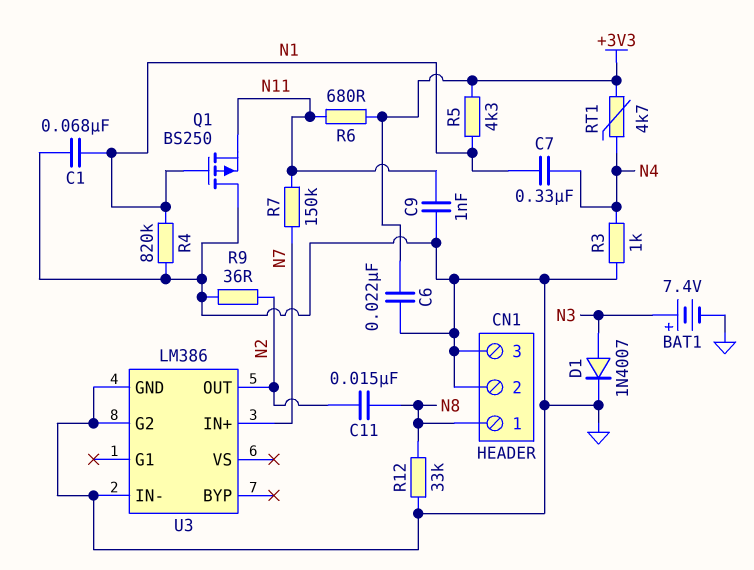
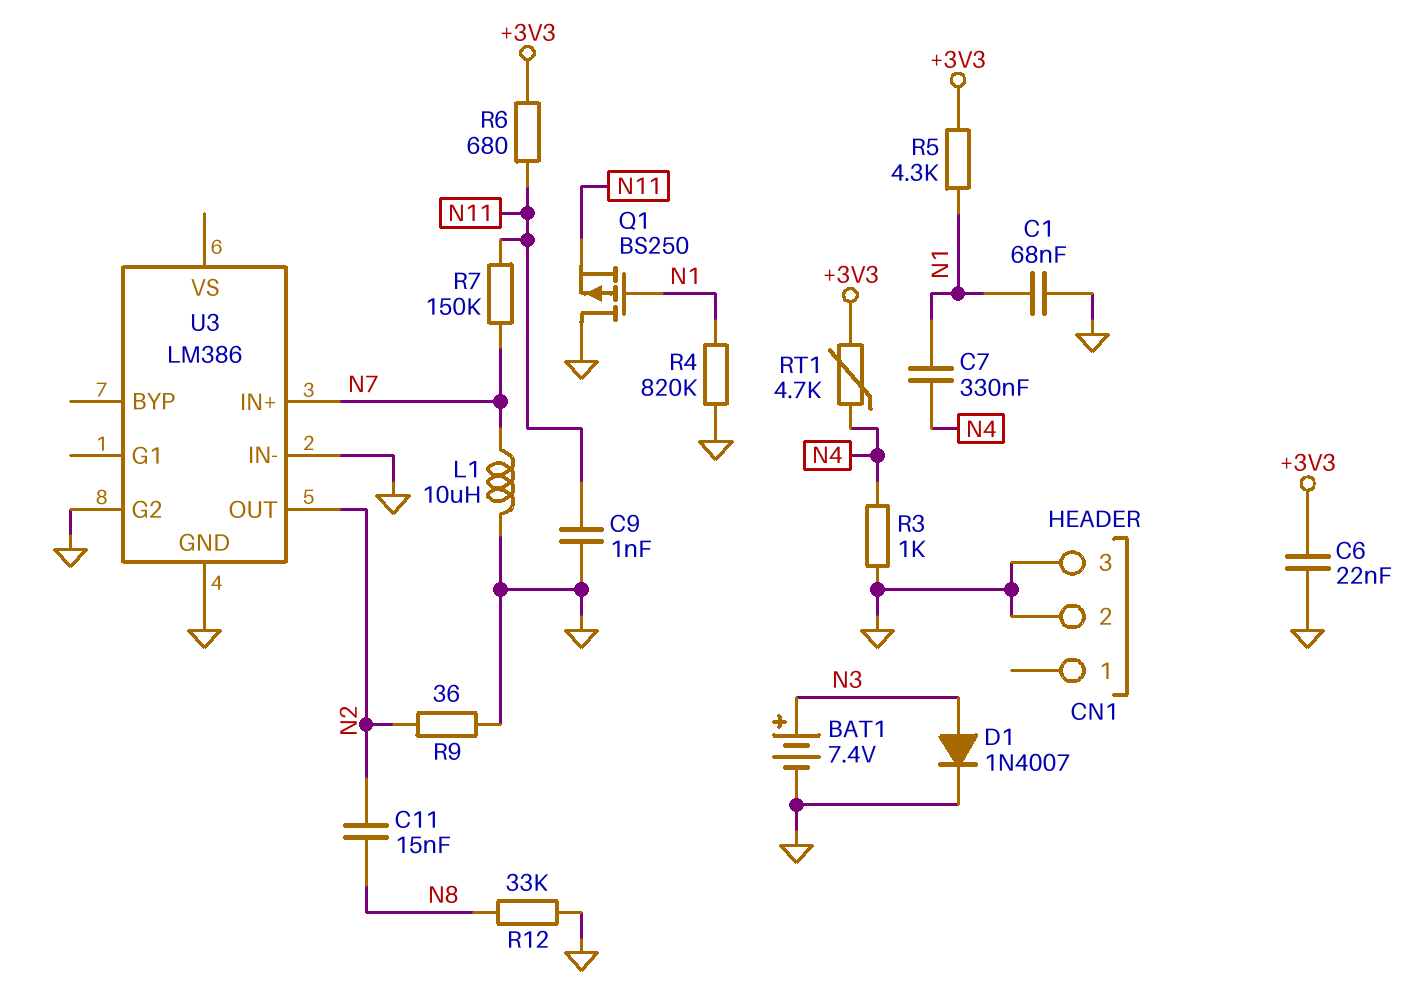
CN1 pin 1: N8 -> none
L1: none -> 10uH (GND, N7)

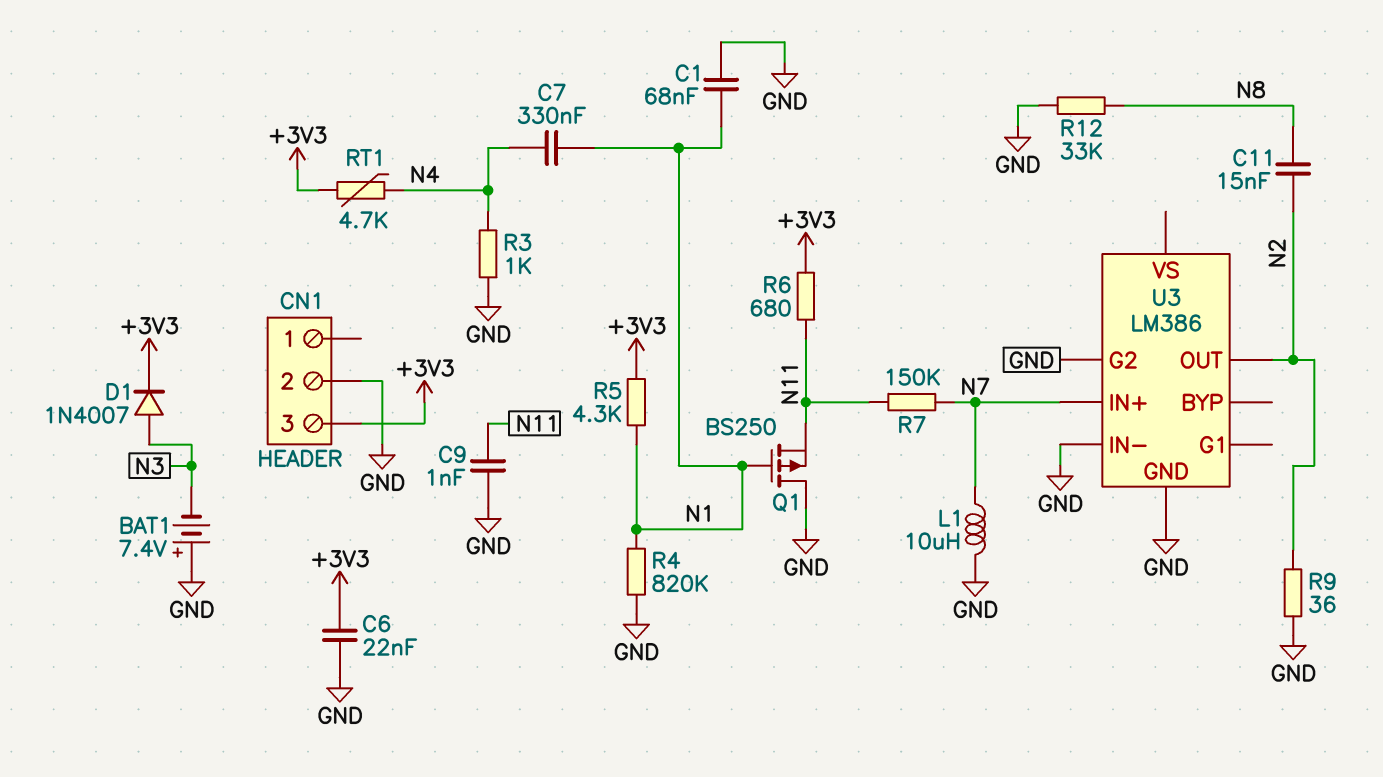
BAT1: 7.4V (plus N3, minus GND) -> 7.4V (plus GND, minus N3)
CN1 pin 3: GND -> +3V3
D1: diode 1N4007 (A N3, K GND) -> diode 1N4007 (A N3, K +3V3)

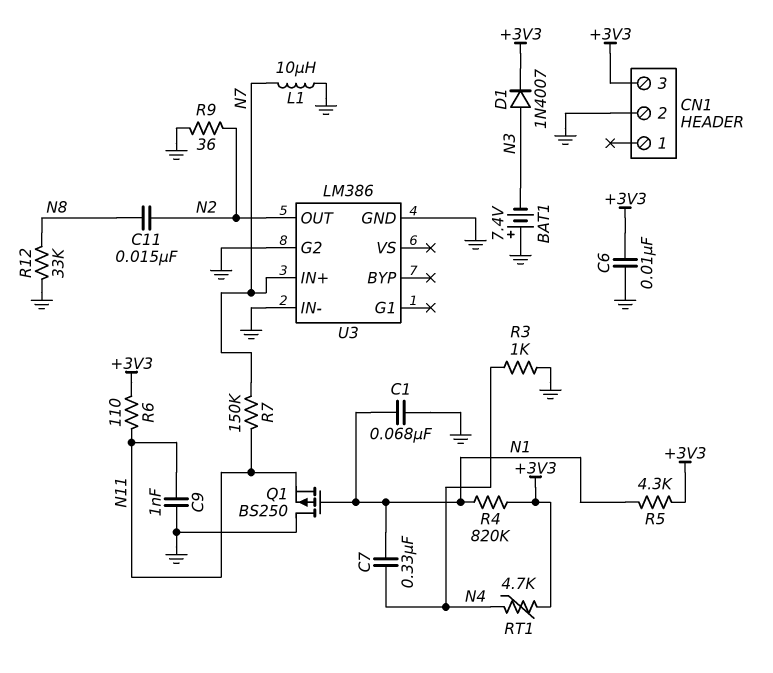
C6: 22nF (+3V3, GND) -> 10nF (+3V3, GND)
R4: 820k (GND, N1) -> 820k (+3V3, N1)
R6: 680 (+3V3, N11) -> 110 (+3V3, N11)

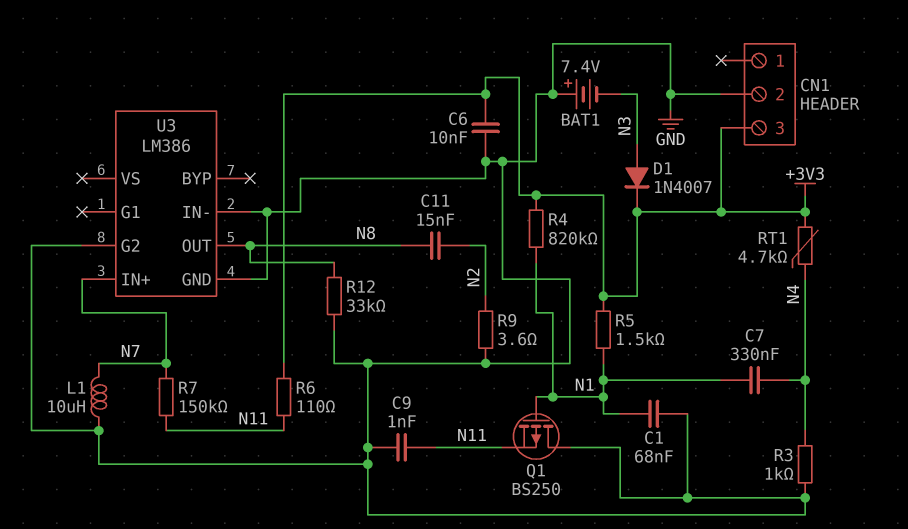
R5: 4.3k (+3V3, N1) -> 1.5k (+3V3, N1)
R9: 36 (GND, N2) -> 3.6 (GND, N2)
U3 pin OUT: N2 -> N8

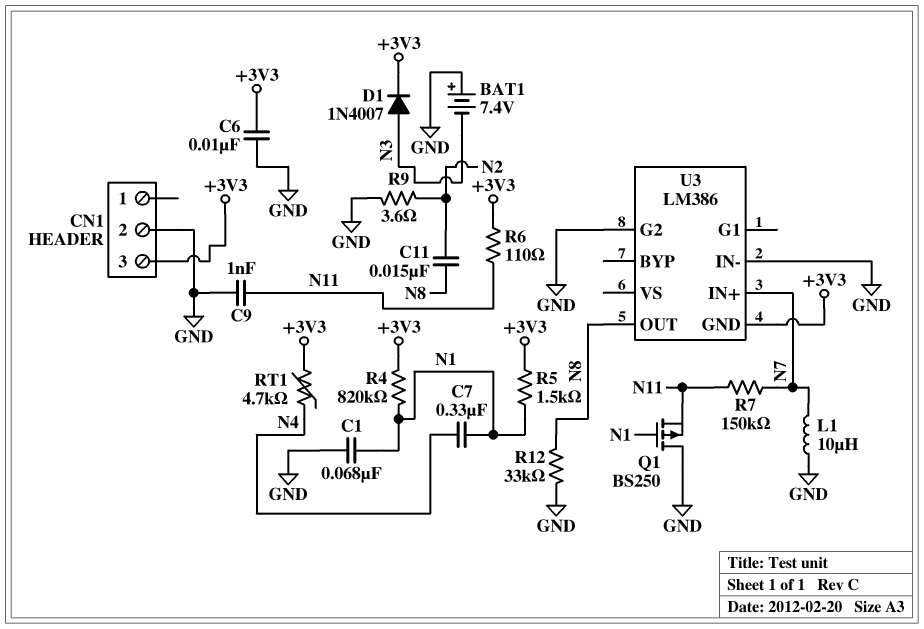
R3: 1k (GND, N4) -> none
U3 pin GND: GND -> +3V3

